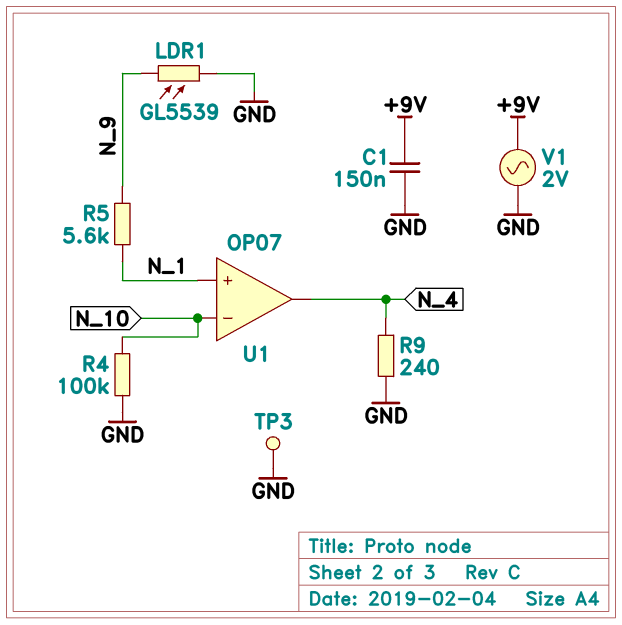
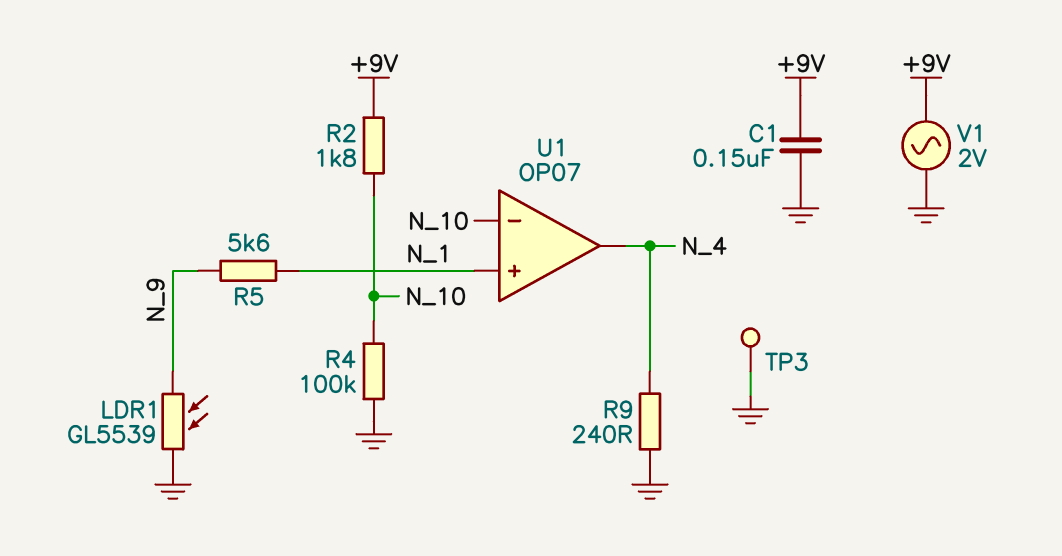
R2: none -> 1.8k (+9V, N_10)

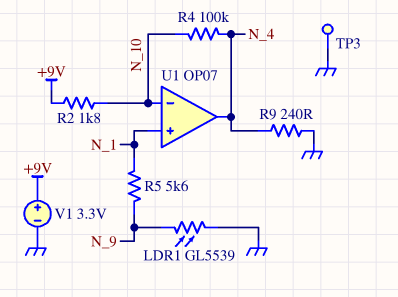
C1: 150nF (+9V, GND) -> none
R4: 100k (GND, N_10) -> 100k (N_4, N_10)
V1: AC 2V (+9V, GND) -> 3.3V (plus +9V, minus GND)

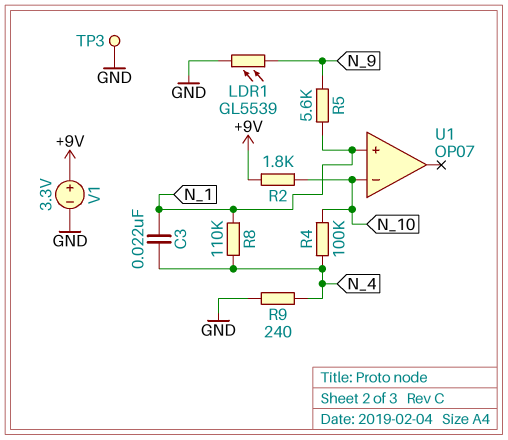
C3: none -> 22nF (N_1, N_4)
R8: none -> 110k (N_1, N_4)
U1 pin out: N_4 -> none

